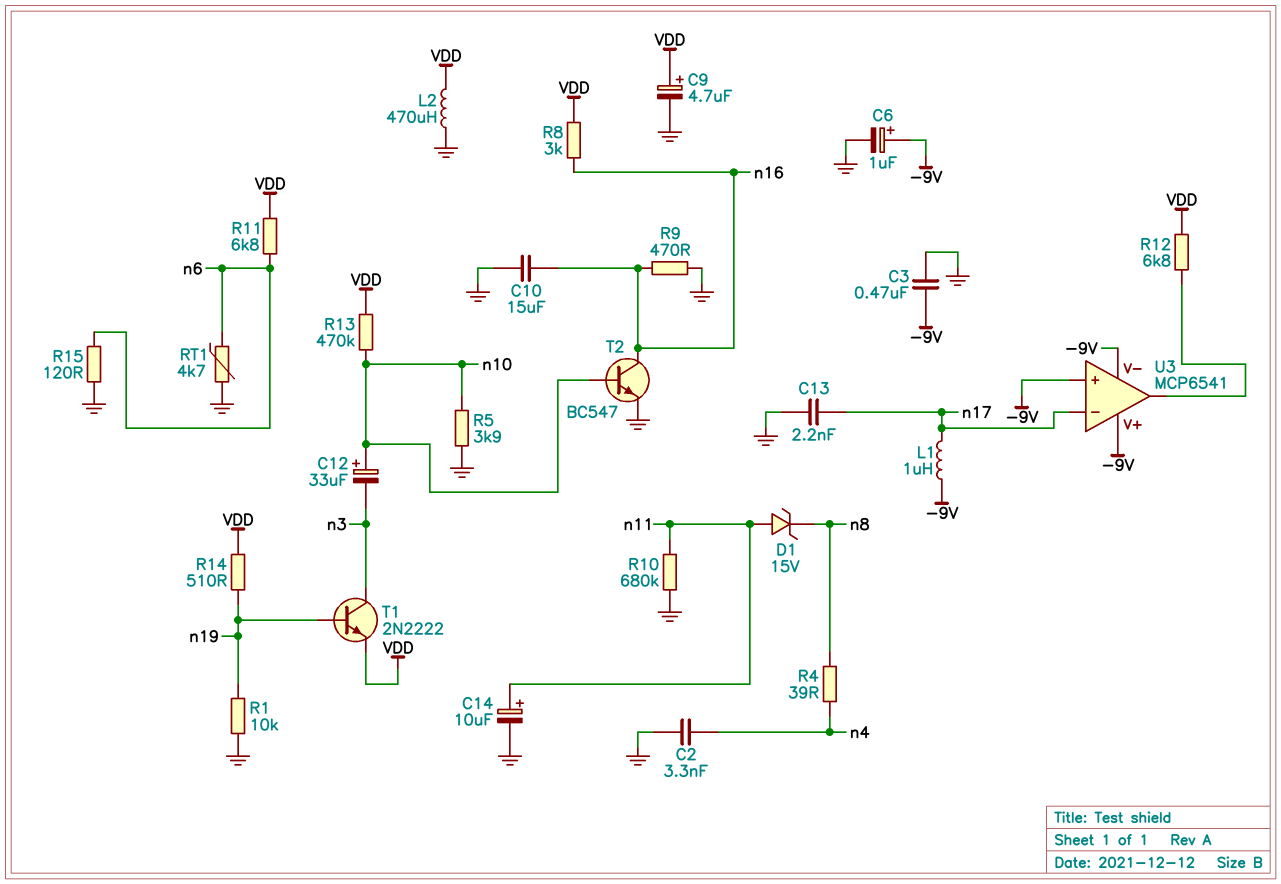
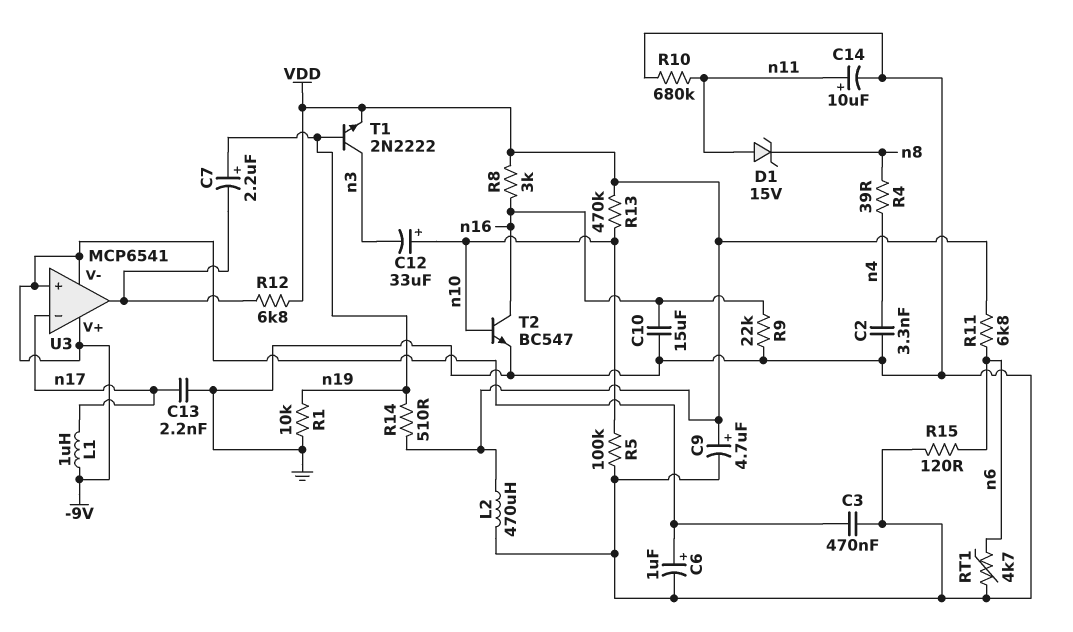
C7: none -> 2.2uF (plus n19, minus U3/out)
R5: 3.9k (GND, n10) -> 100k (GND, n10)
R9: 470 (GND, n16) -> 22k (GND, n16)

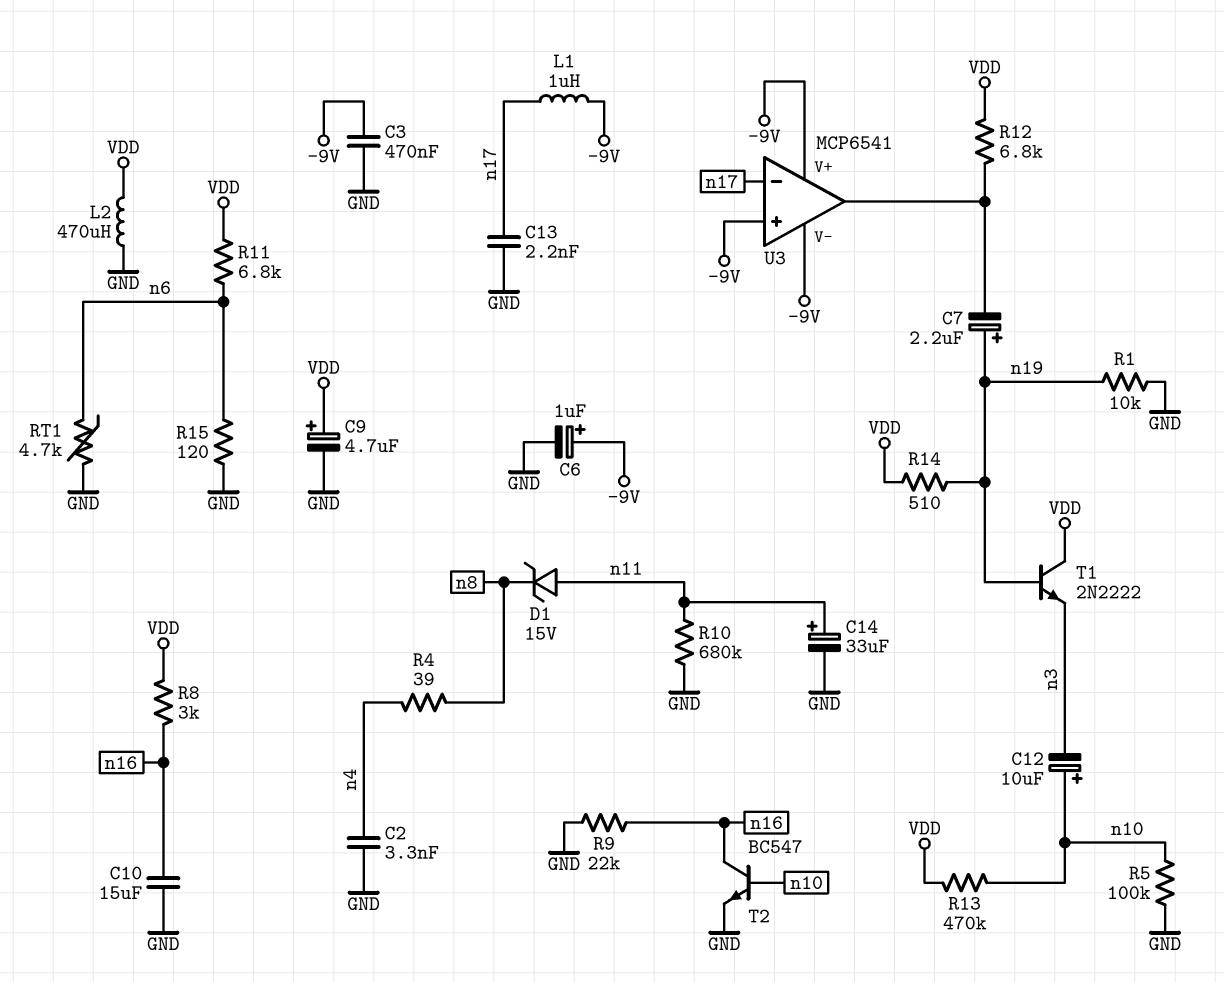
C12: 33uF (plus n10, minus n3) -> 10uF (plus n10, minus n3)
C14: 10uF (plus n11, minus GND) -> 33uF (plus n11, minus GND)
T1: NPN 2N2222 (B n19, C n3, E VDD) -> NPN 2N2222 (B n19, C VDD, E n3)

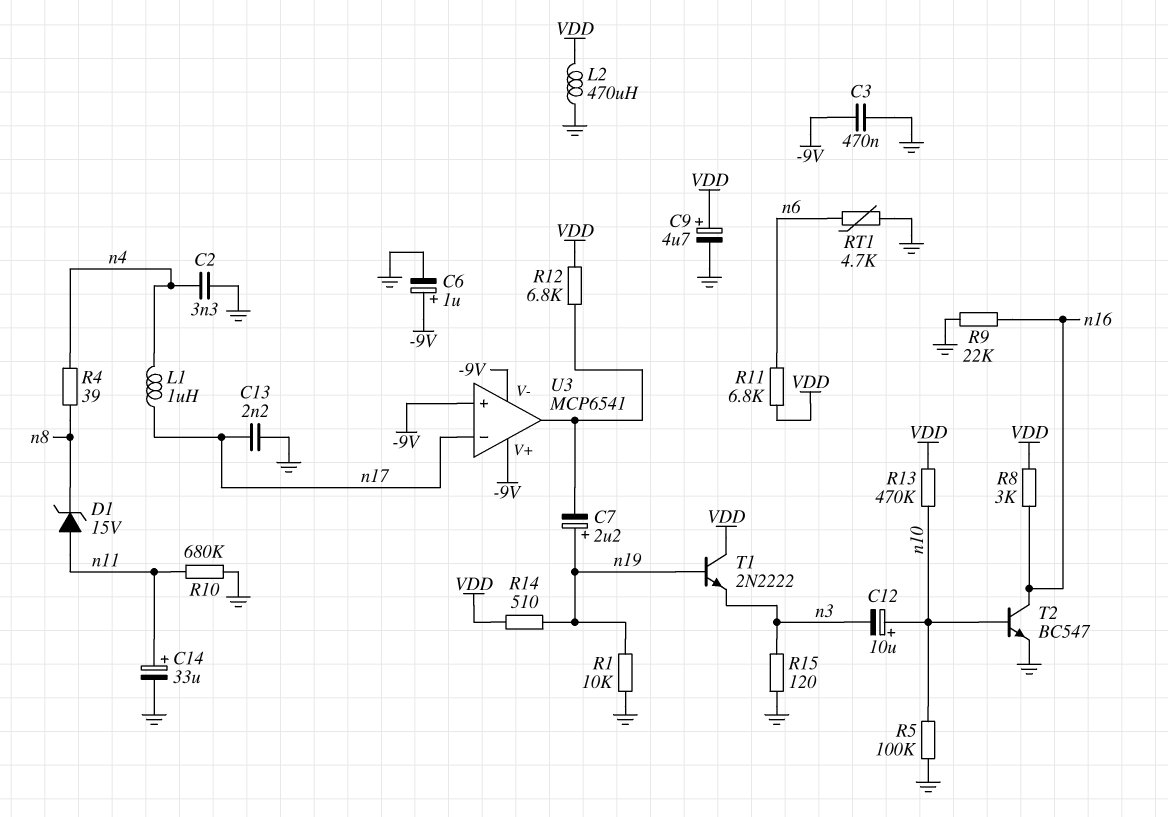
C10: 15uF (GND, n16) -> none
L1: 1uH (-9V, n17) -> 1uH (n4, n17)
R15: 120 (GND, n6) -> 120 (GND, n3)

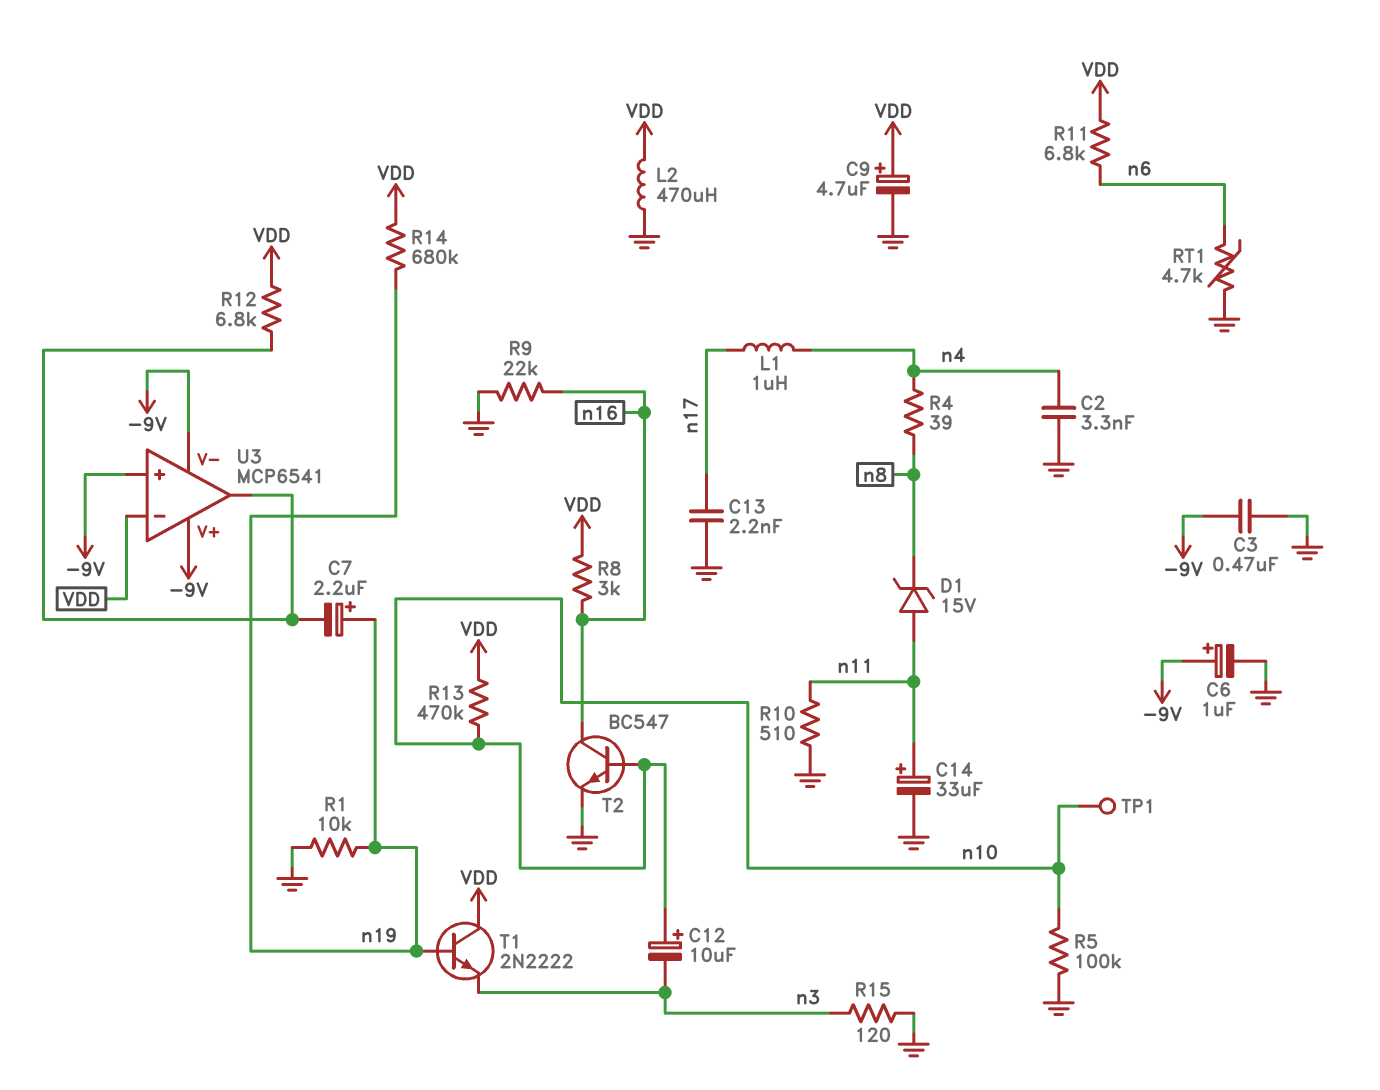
R10: 680k (GND, n11) -> 510 (GND, n11)
R14: 510 (VDD, n19) -> 680k (VDD, n19)
TP1: none -> test point (n10)
U3 pin in-: n17 -> VDD

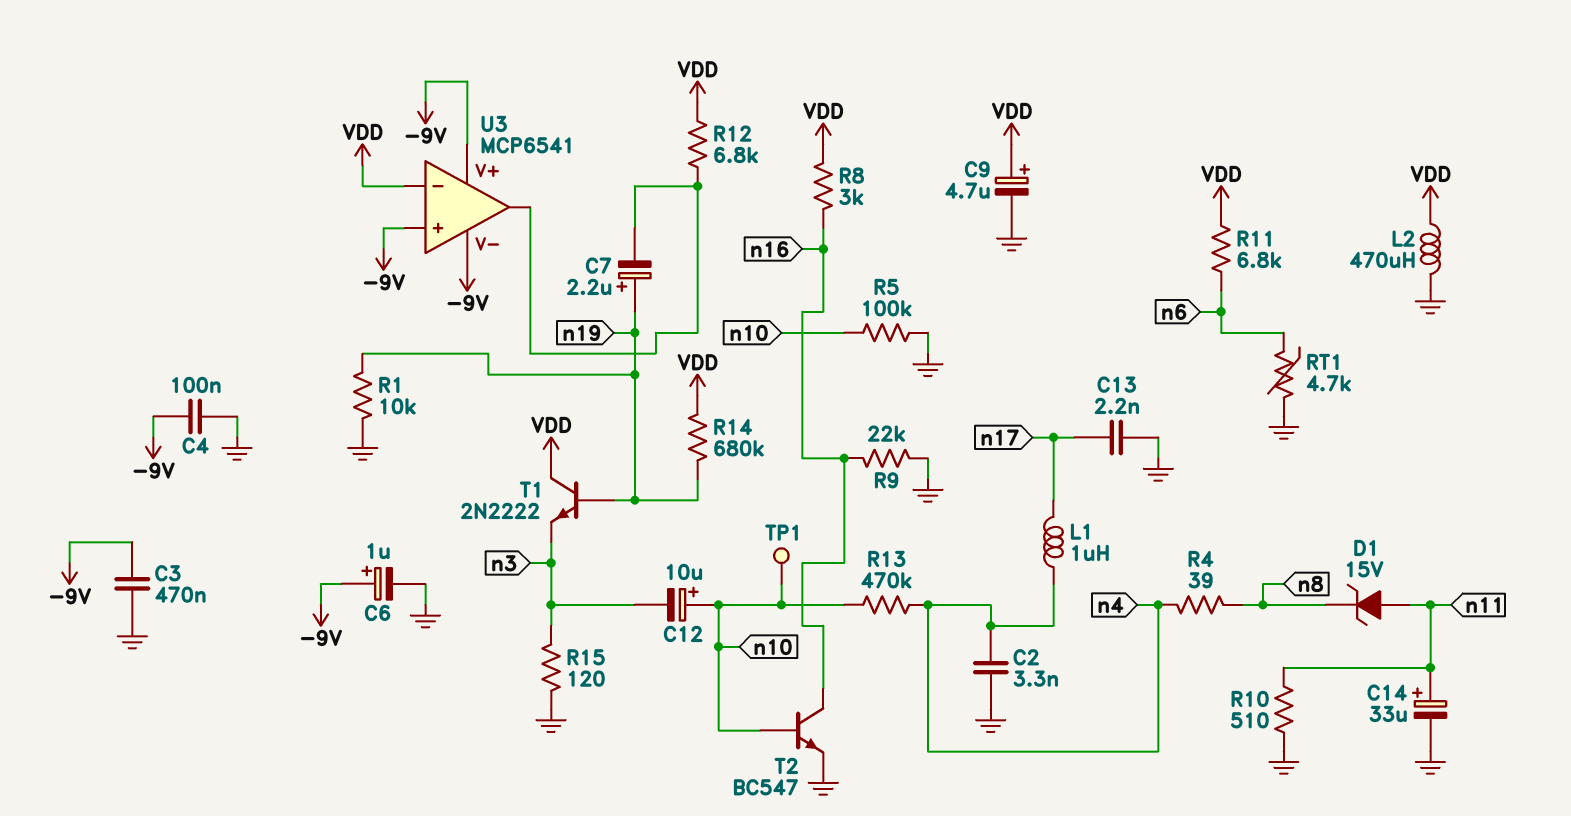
C4: none -> 100nF (-9V, GND)
R13: 470k (VDD, n10) -> 470k (n4, n10)

